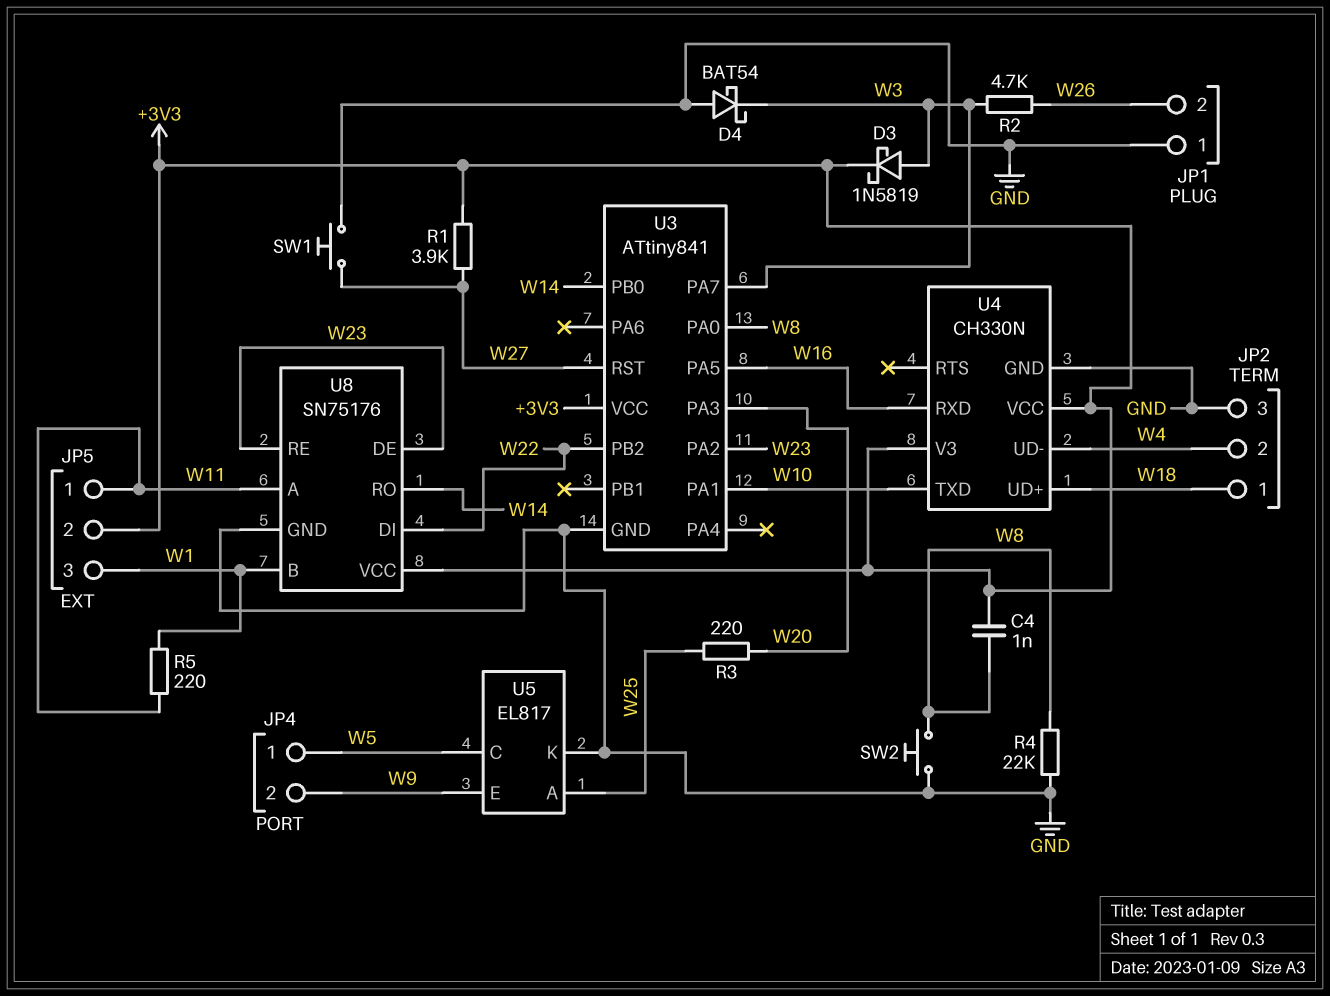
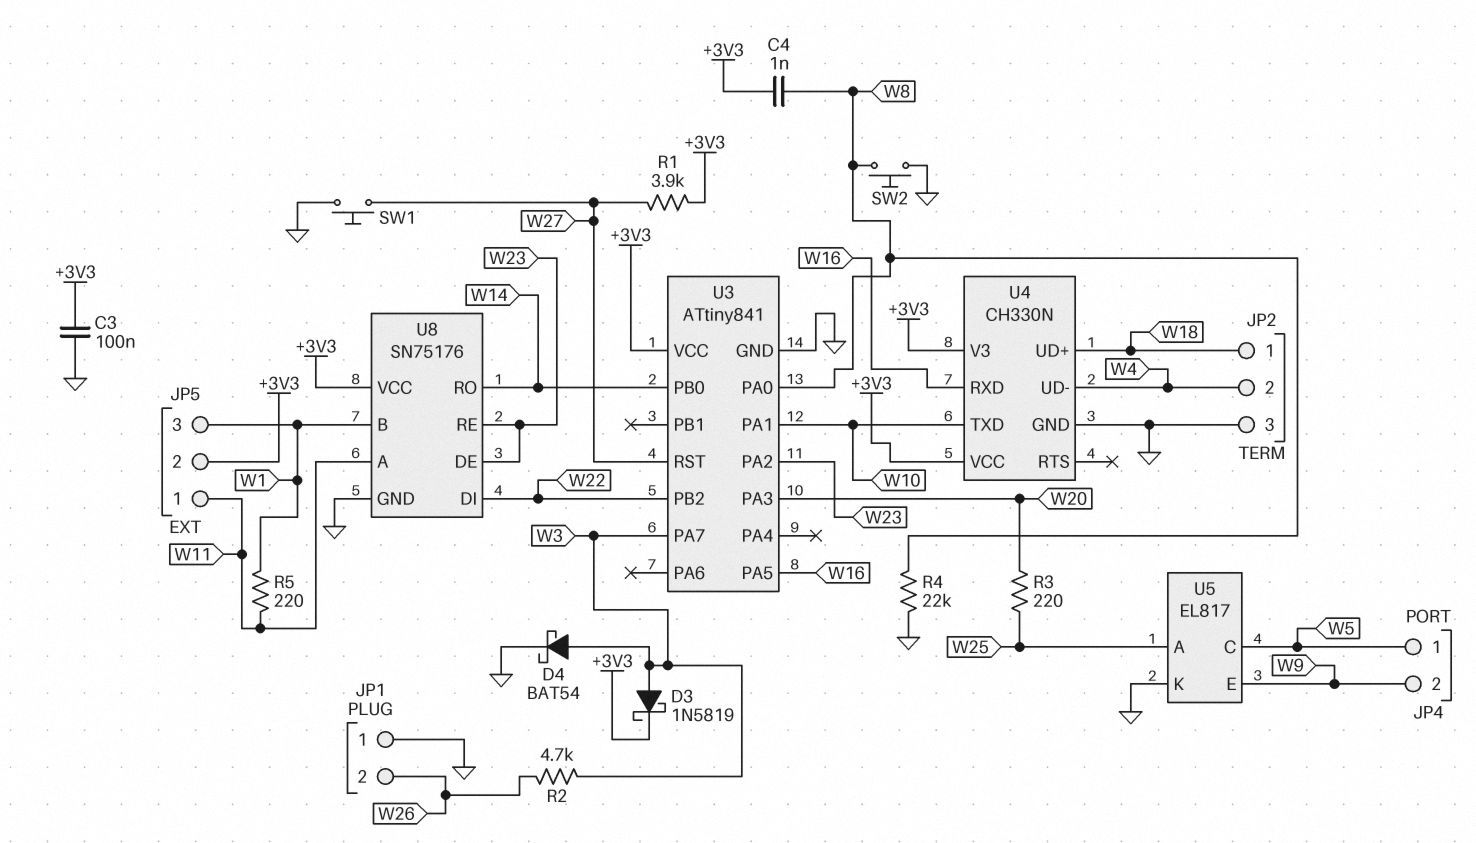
C3: none -> 100nF (+3V3, GND)
D4: schottky BAT54 (A GND, K W3) -> schottky BAT54 (A W3, K GND)

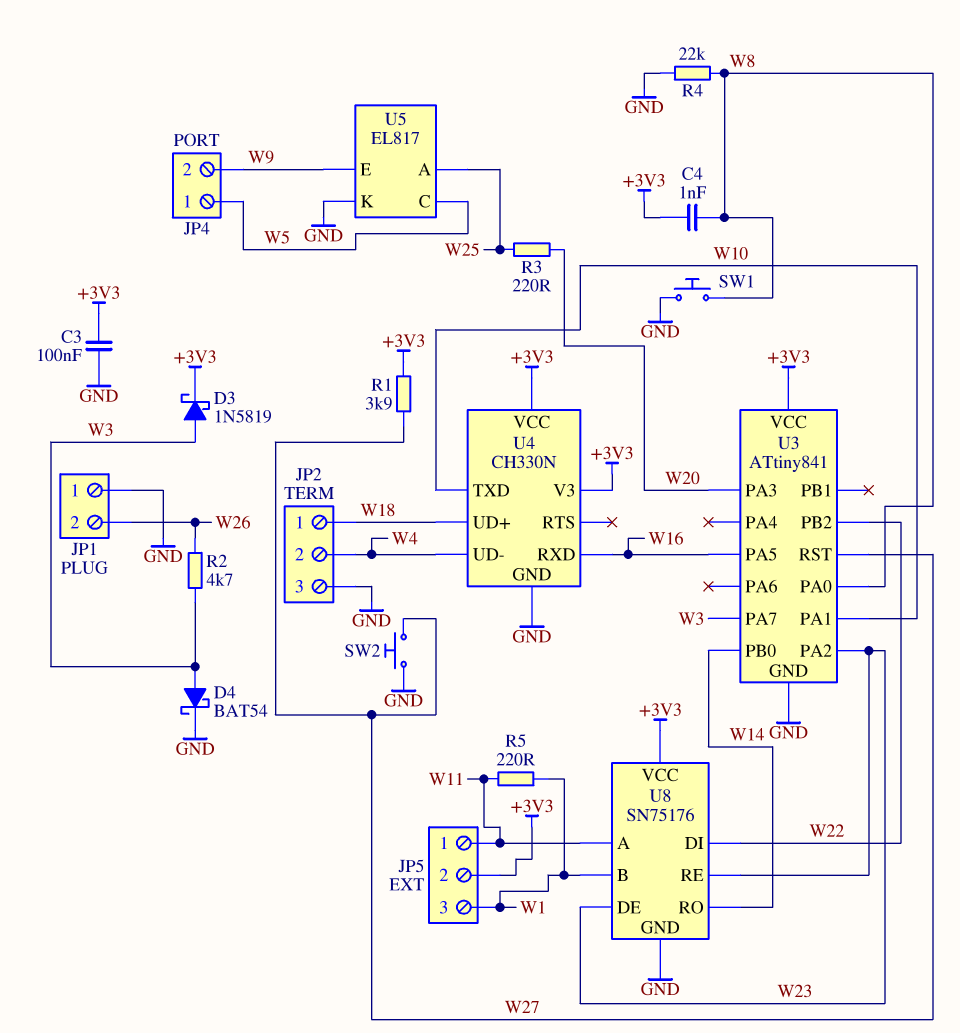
SW1: button (GND, W27) -> button (GND, W8)
SW2: button (GND, W8) -> button (GND, W27)

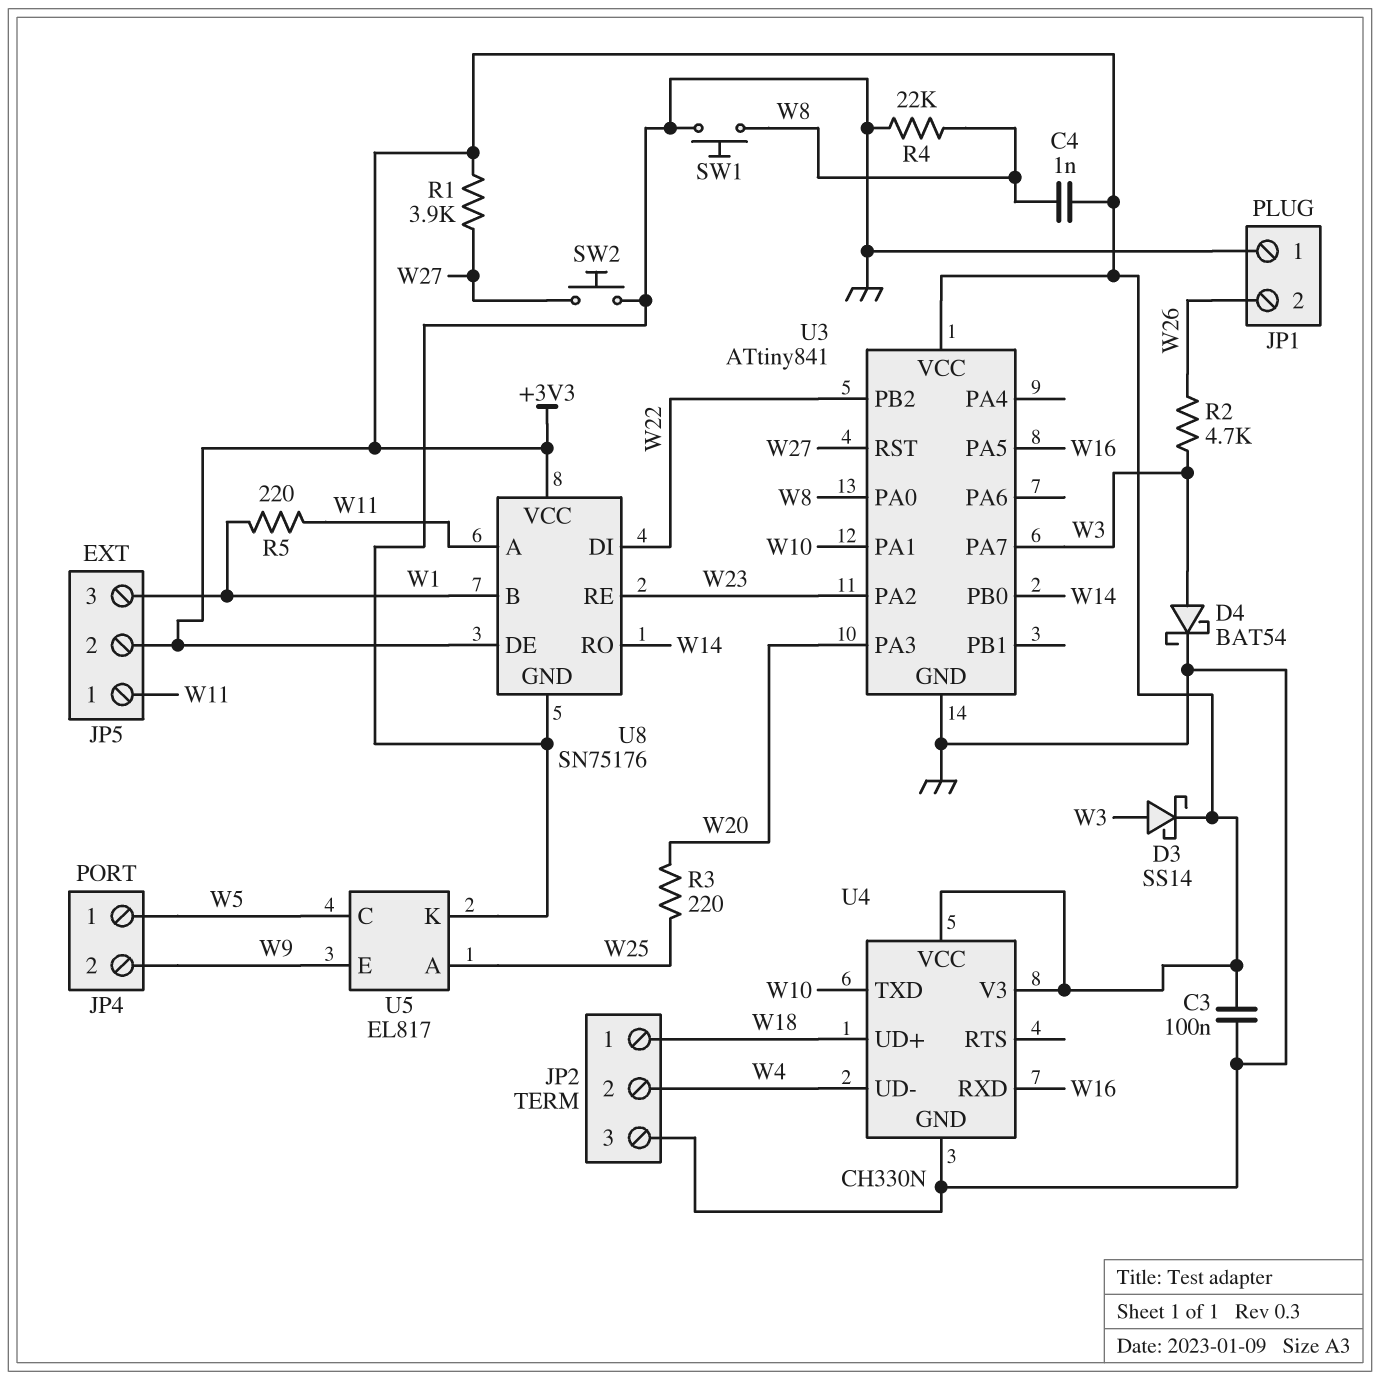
D3: schottky 1N5819 (A W3, K +3V3) -> schottky SS14 (A W3, K +3V3)
U8 pin DE: W23 -> +3V3

